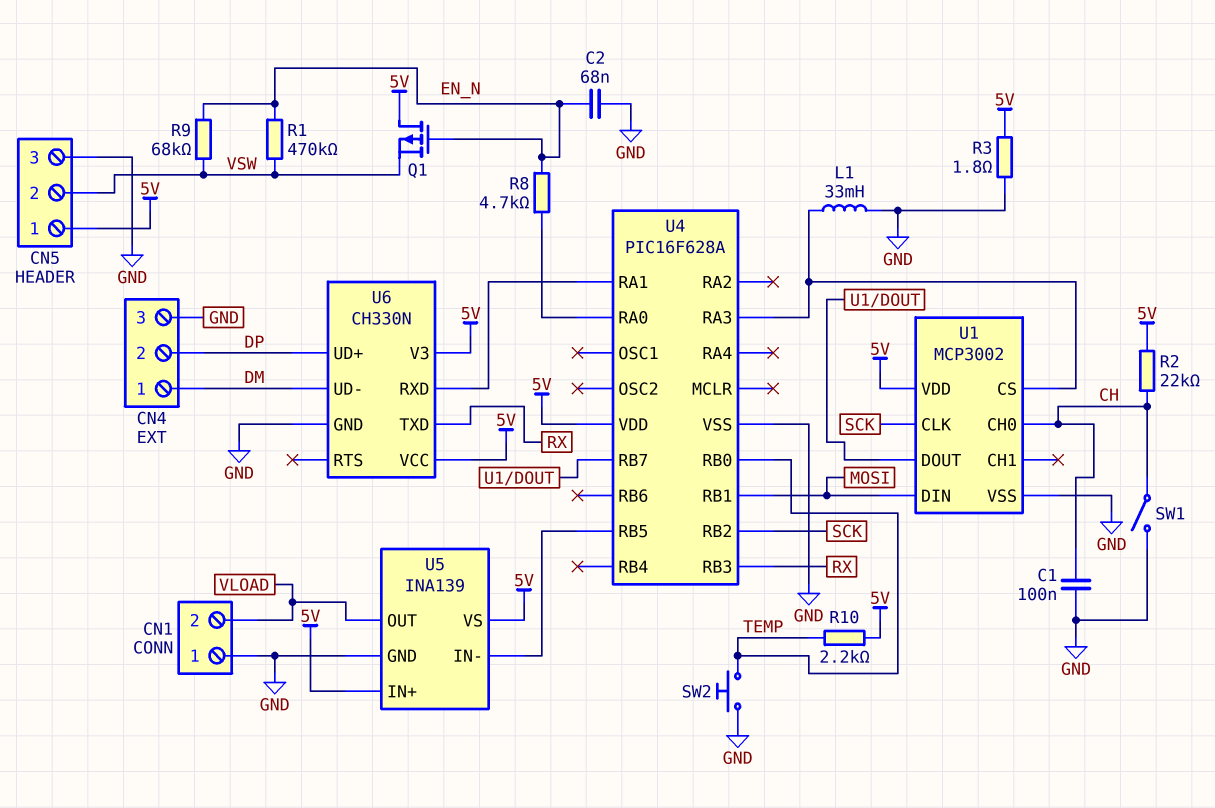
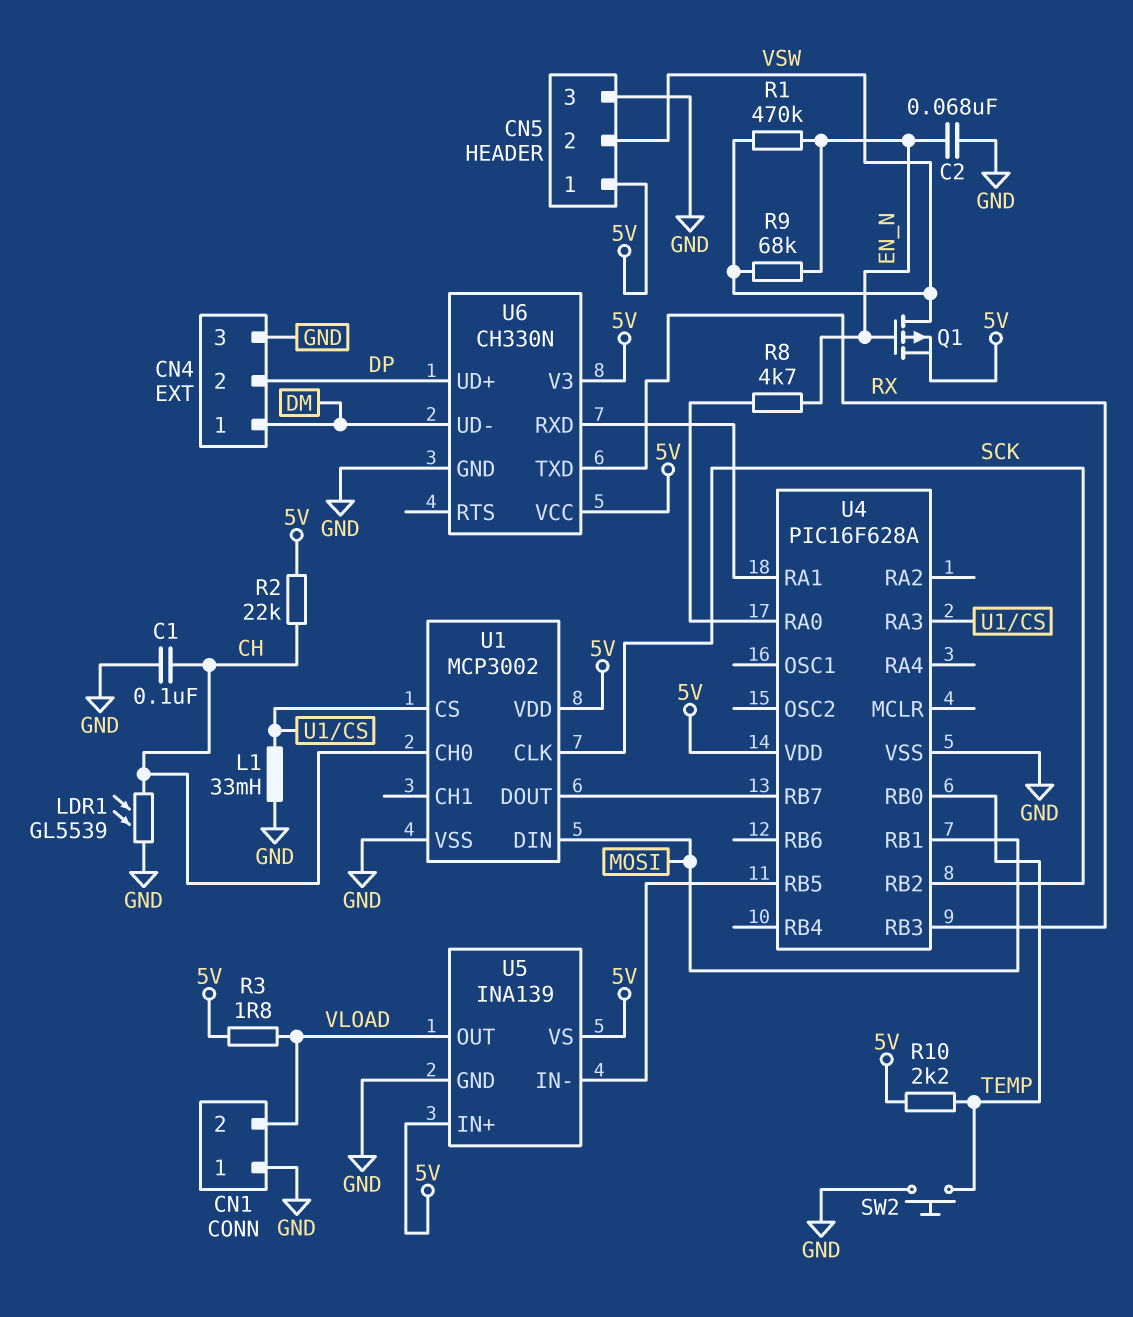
LDR1: none -> GL5539 (CH, GND)
Q1: PMOS (G EN_N, D 5V, S VSW) -> PMOS (G EN_N, D VSW, S 5V)
R3: 1.8 (5V, GND) -> 1.8 (5V, VLOAD)
SW1: switch (CH, GND) -> none

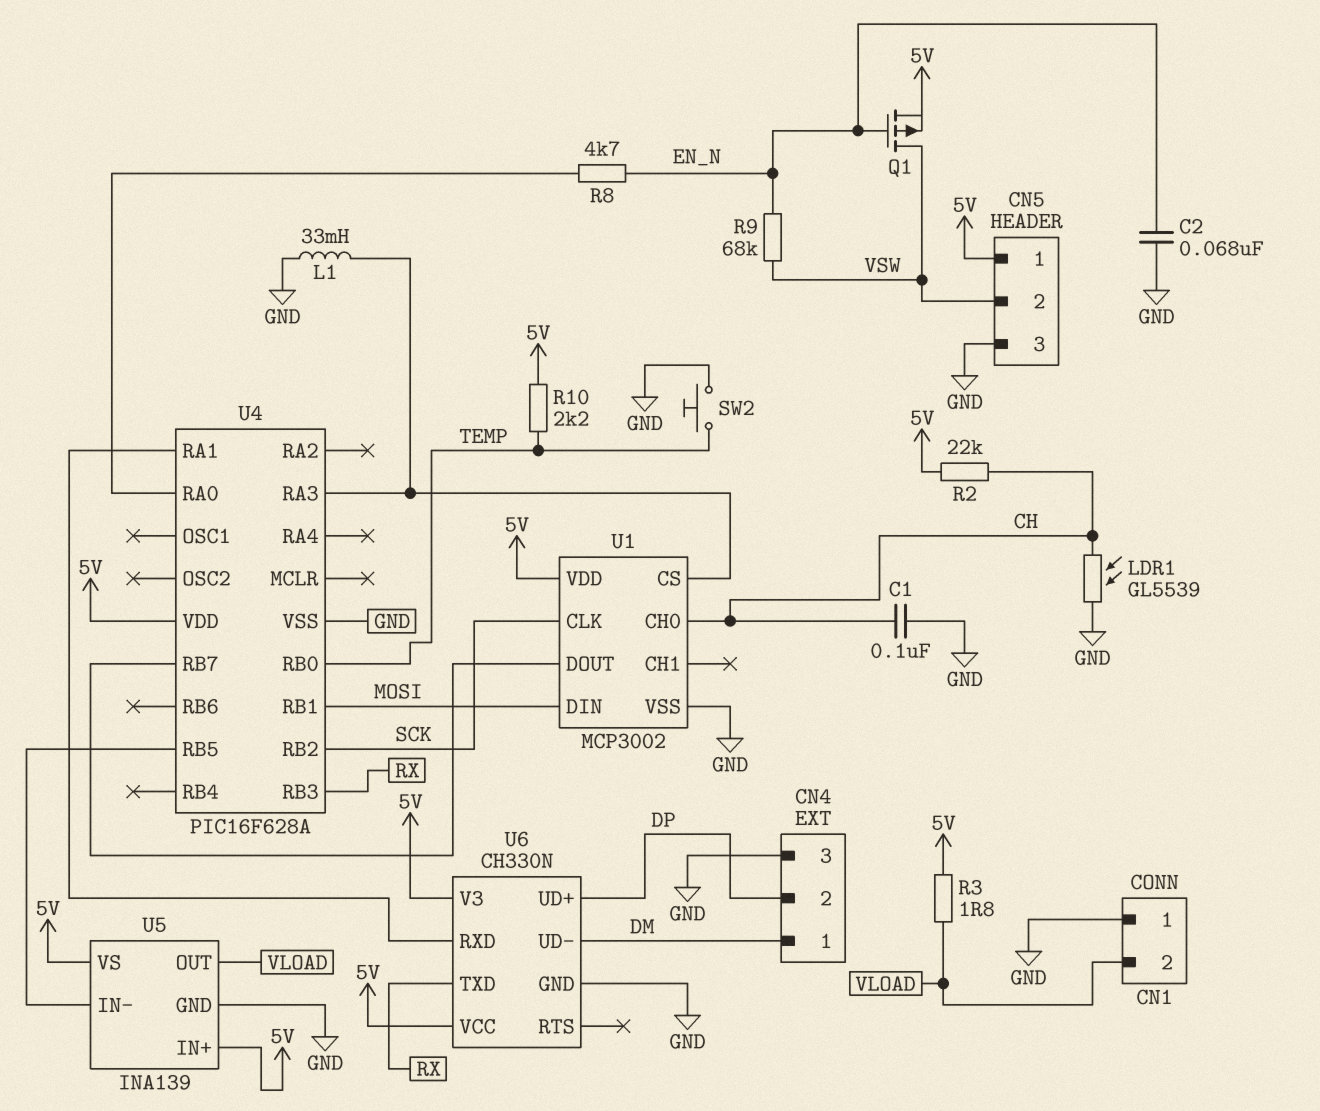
R1: 470k (EN_N, VSW) -> none

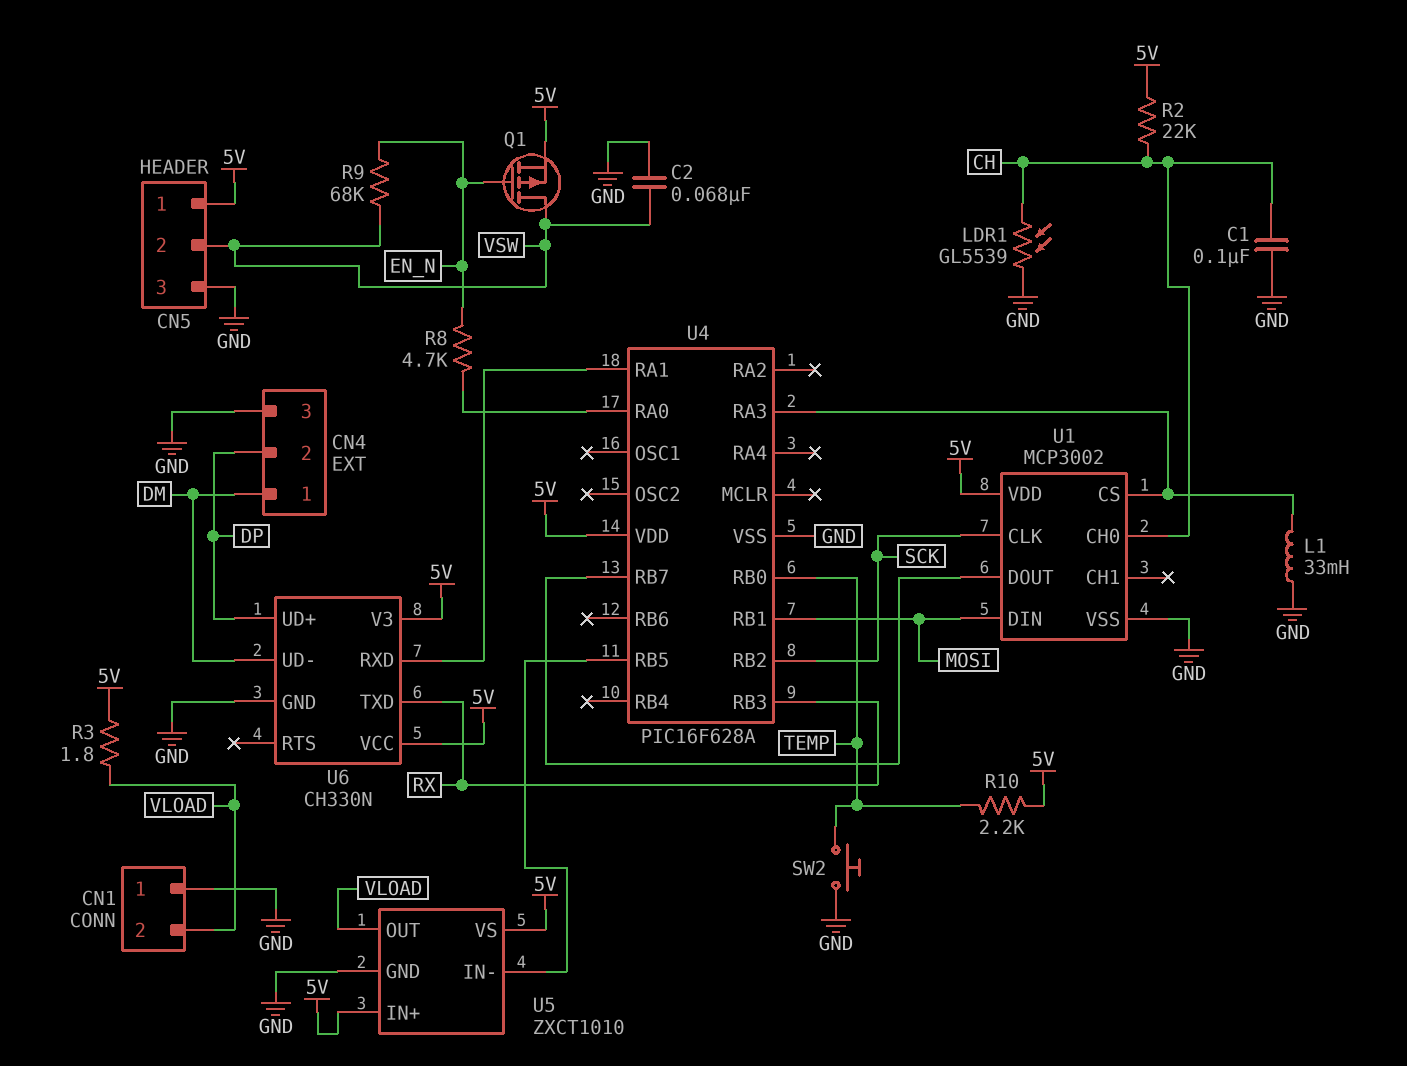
C2: 68nF (EN_N, GND) -> 68nF (GND, VSW)
U5: INA139 -> ZXCT1010

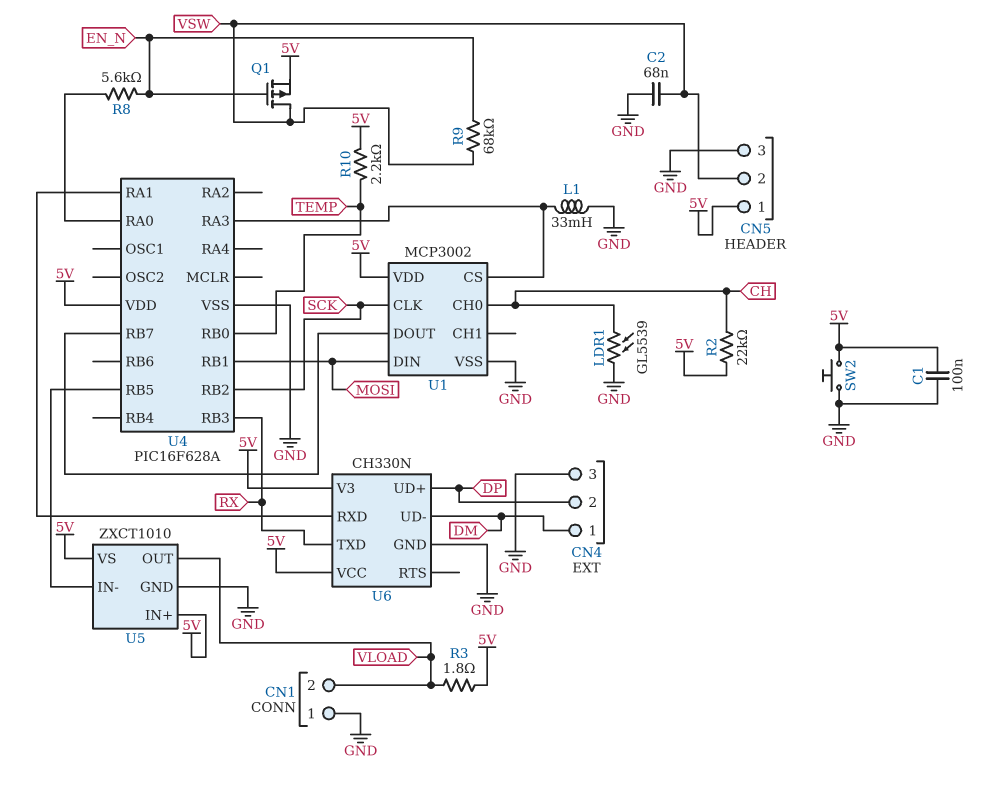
C1: 100nF (CH, GND) -> 100nF (5V, GND)
R8: 4.7k (EN_N, U4/RA0) -> 5.6k (EN_N, U4/RA0)
SW2: button (GND, TEMP) -> button (5V, GND)

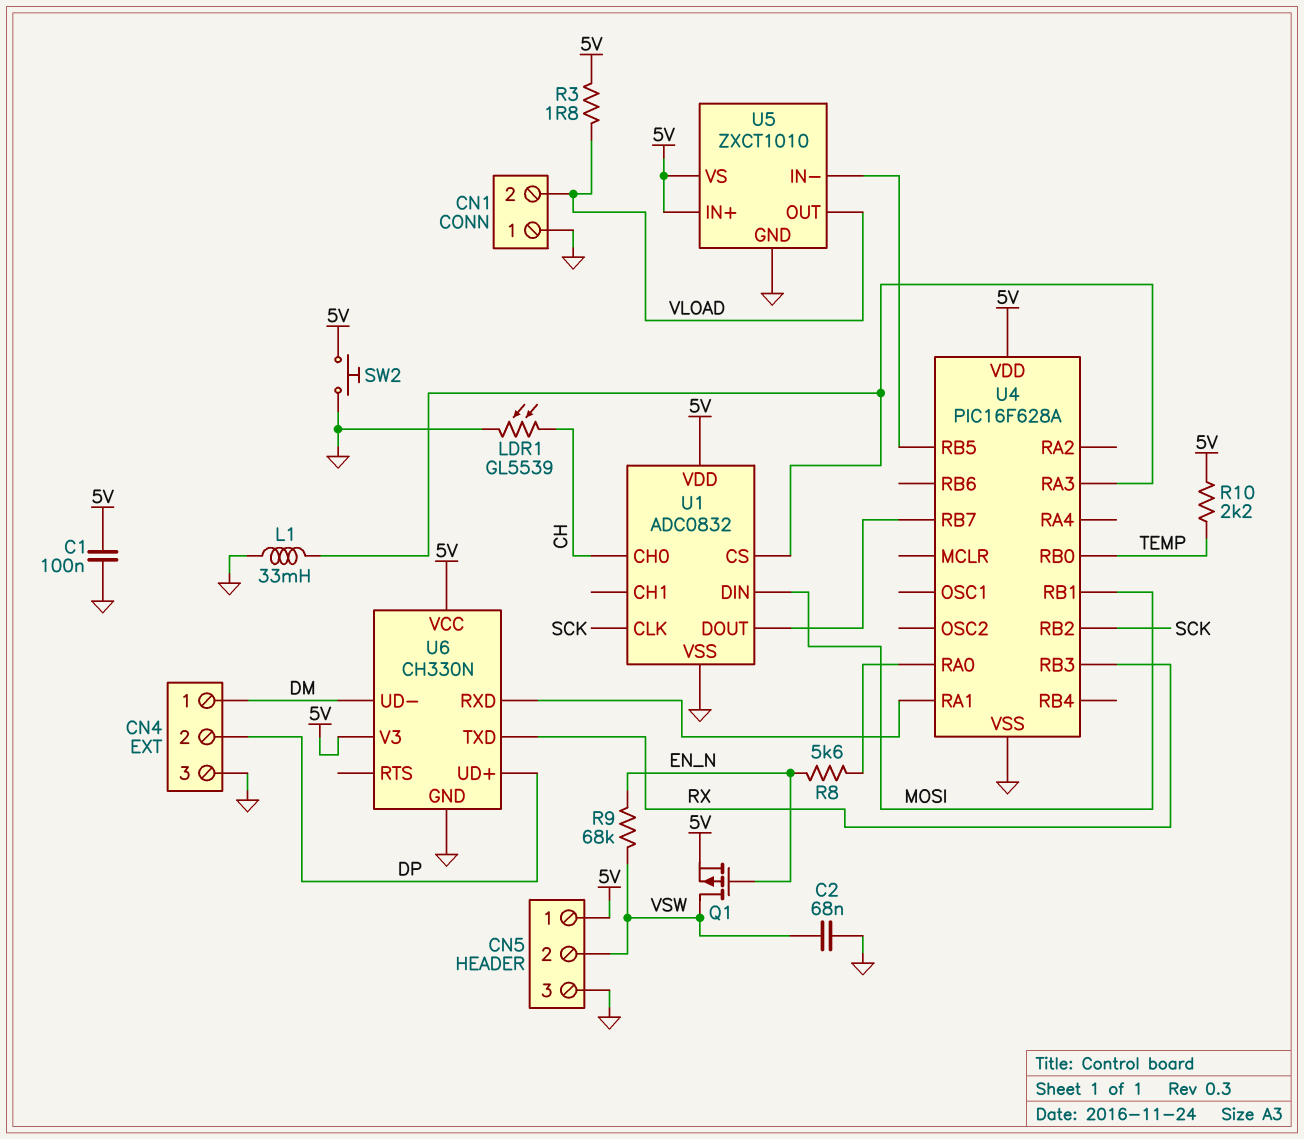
R2: 22k (5V, CH) -> none
U1: MCP3002 -> ADC0832

